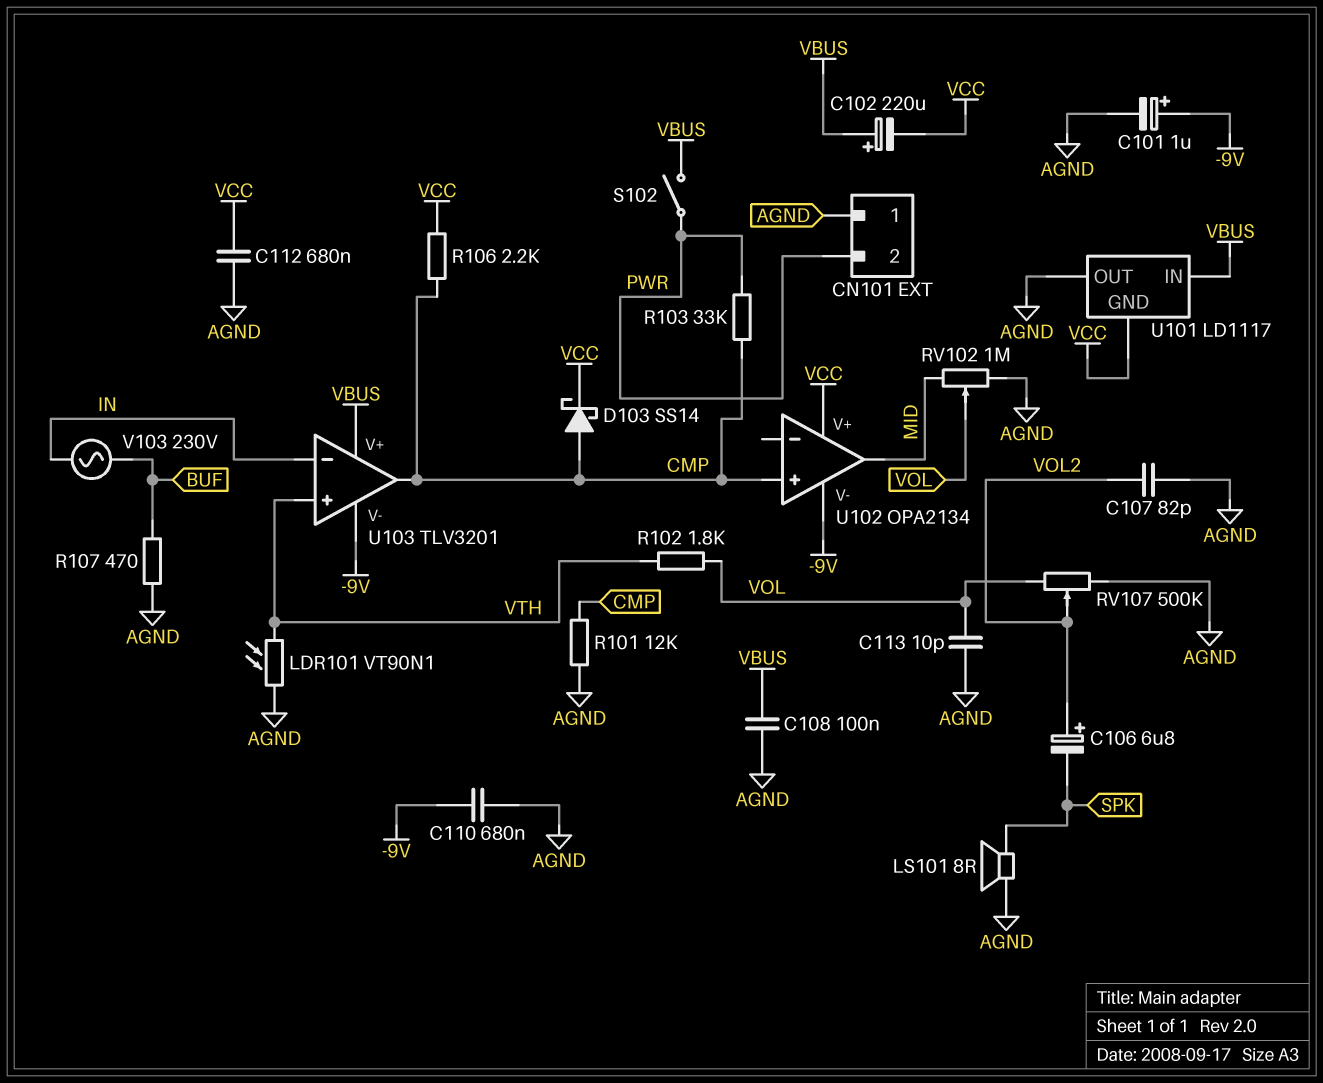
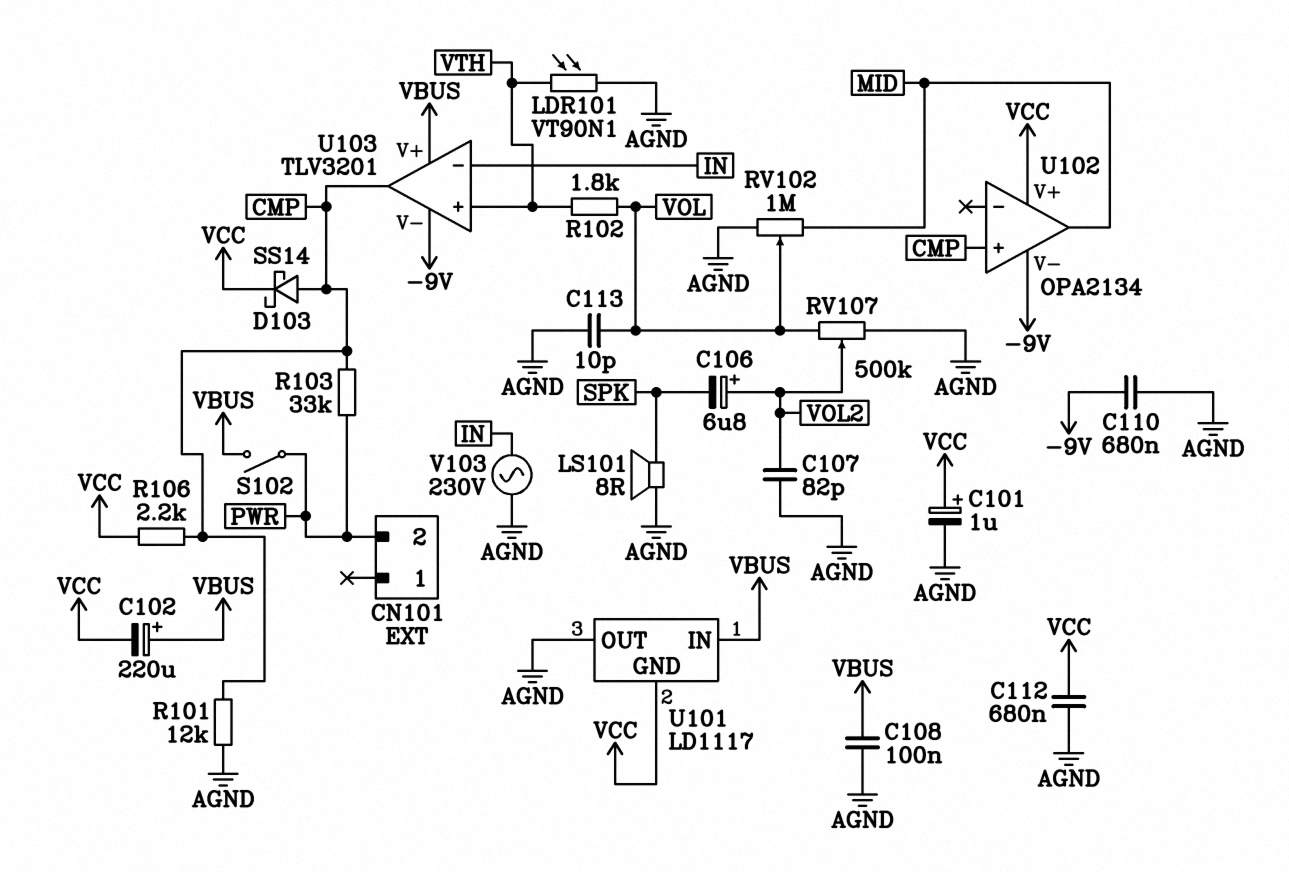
C101: 1uF (plus -9V, minus AGND) -> 1uF (plus VCC, minus AGND)
CN101 pin 1: AGND -> none
R107: 470 (AGND, BUF) -> none
V103: AC 230V (BUF, IN) -> AC 230V (AGND, IN)

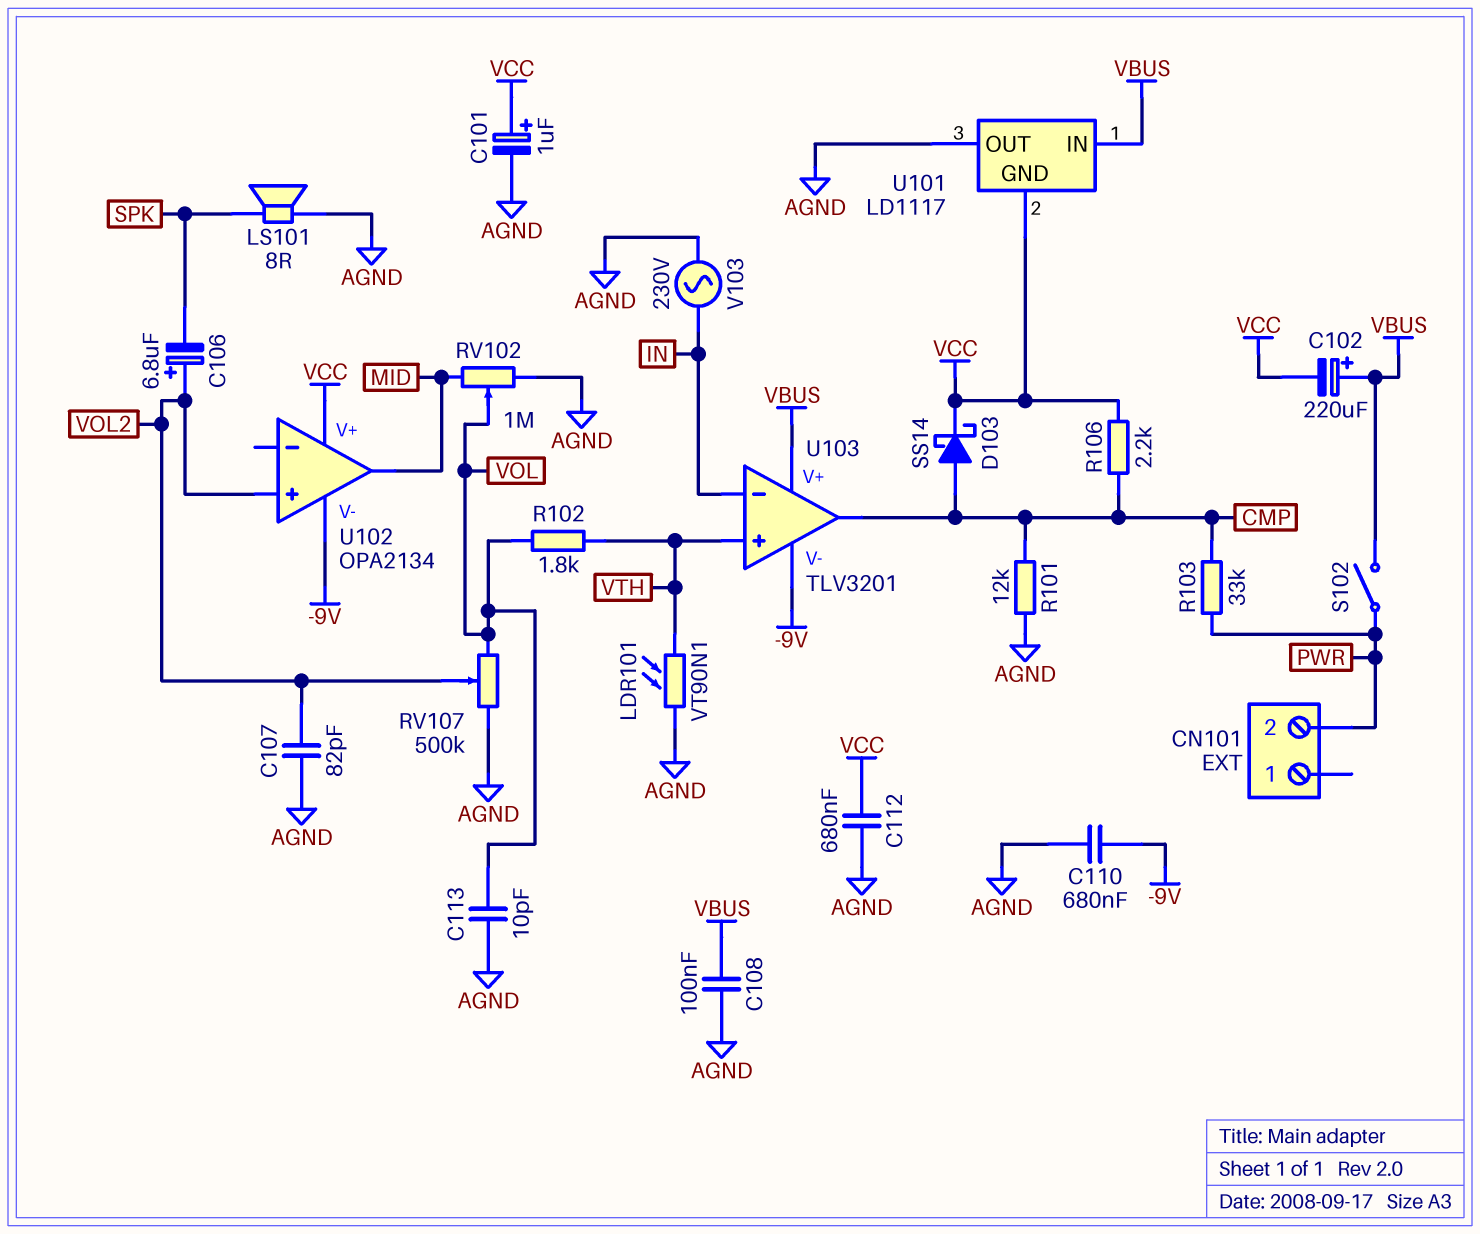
U102 pin in+: CMP -> VOL2

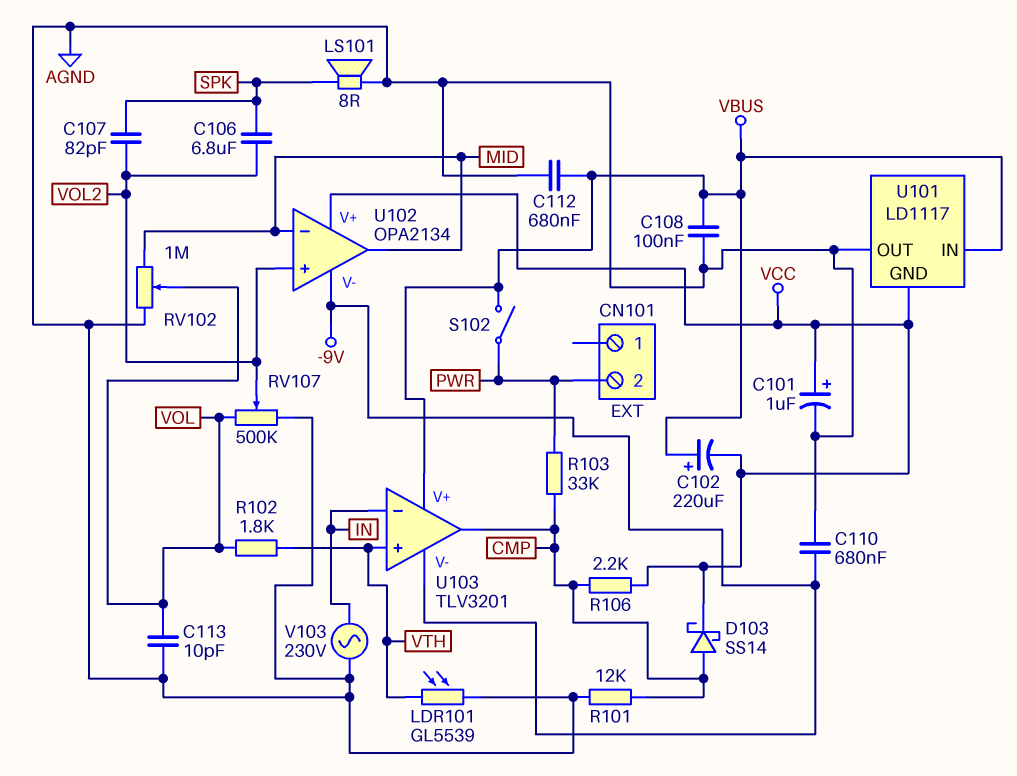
C106: 6.8uF (plus VOL2, minus SPK) -> 6.8uF (SPK, VOL2)
C107: 82pF (AGND, VOL2) -> 82pF (SPK, VOL2)
C112: 680nF (AGND, VCC) -> 680nF (AGND, VBUS)
LDR101: VT90N1 (AGND, VTH) -> GL5539 (AGND, VTH)
U102 pin in-: none -> MID

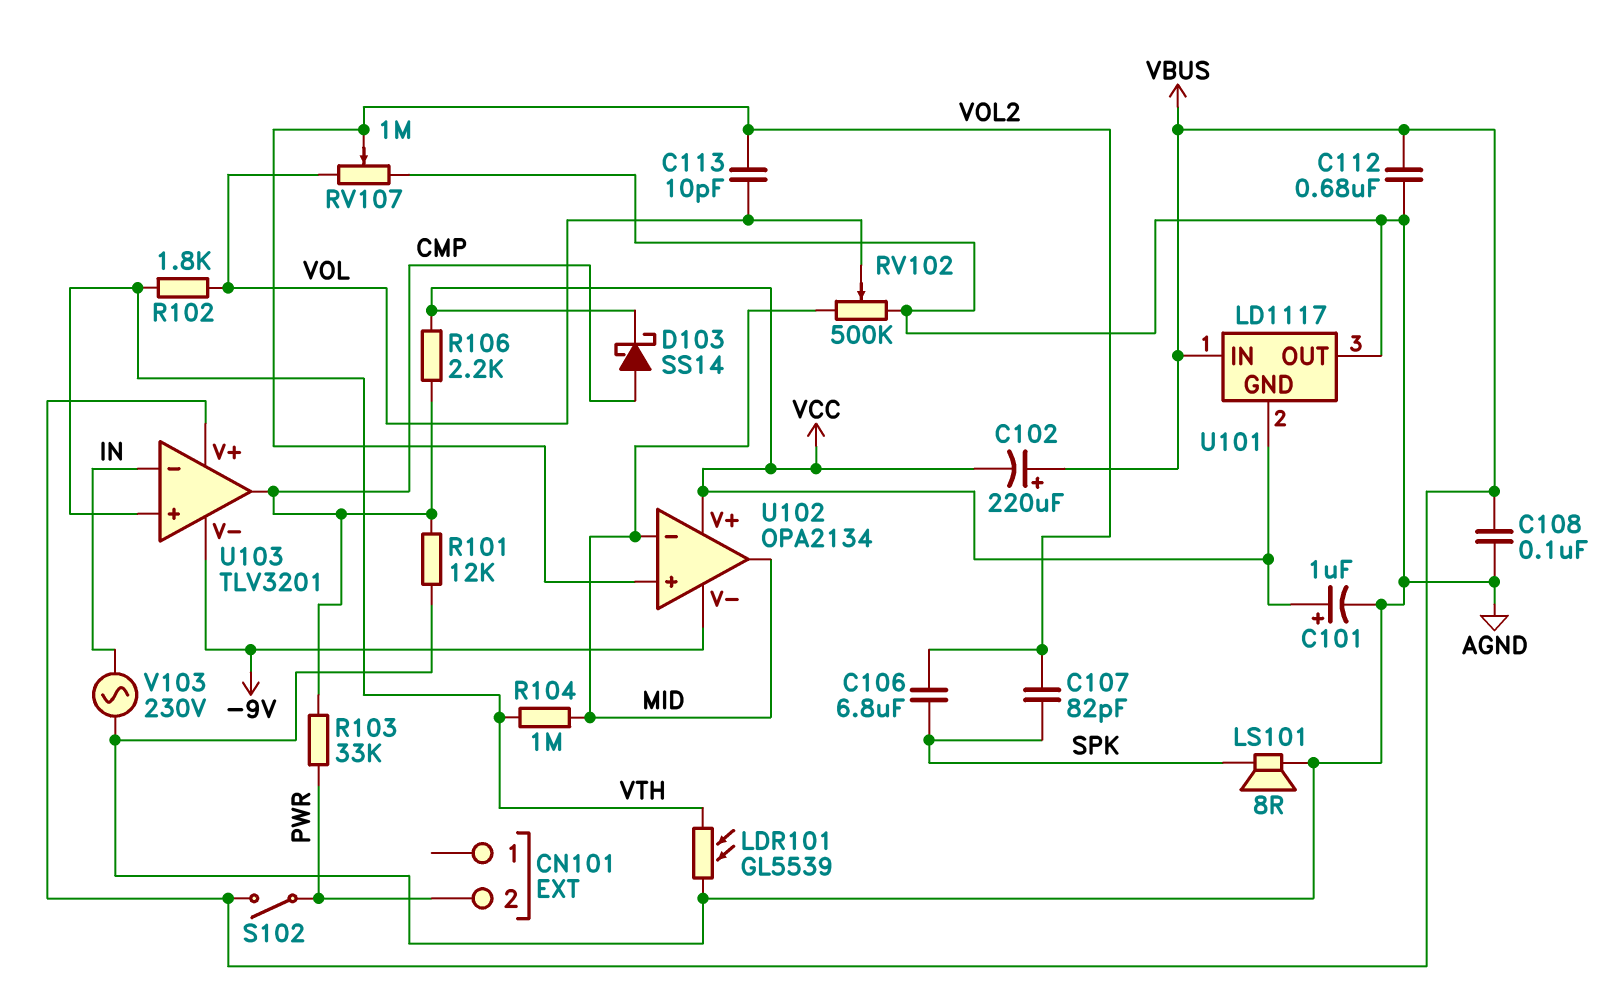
C110: 680nF (-9V, AGND) -> none
C113: 10pF (AGND, VOL) -> 10pF (VOL, VOL2)
R104: none -> 1M (MID, VTH)
RV102: 1M (AGND, MID, wiper VOL) -> 500k (AGND, MID, wiper VOL)
RV107: 500k (AGND, VOL, wiper VOL2) -> 1M (AGND, VOL, wiper VOL2)

